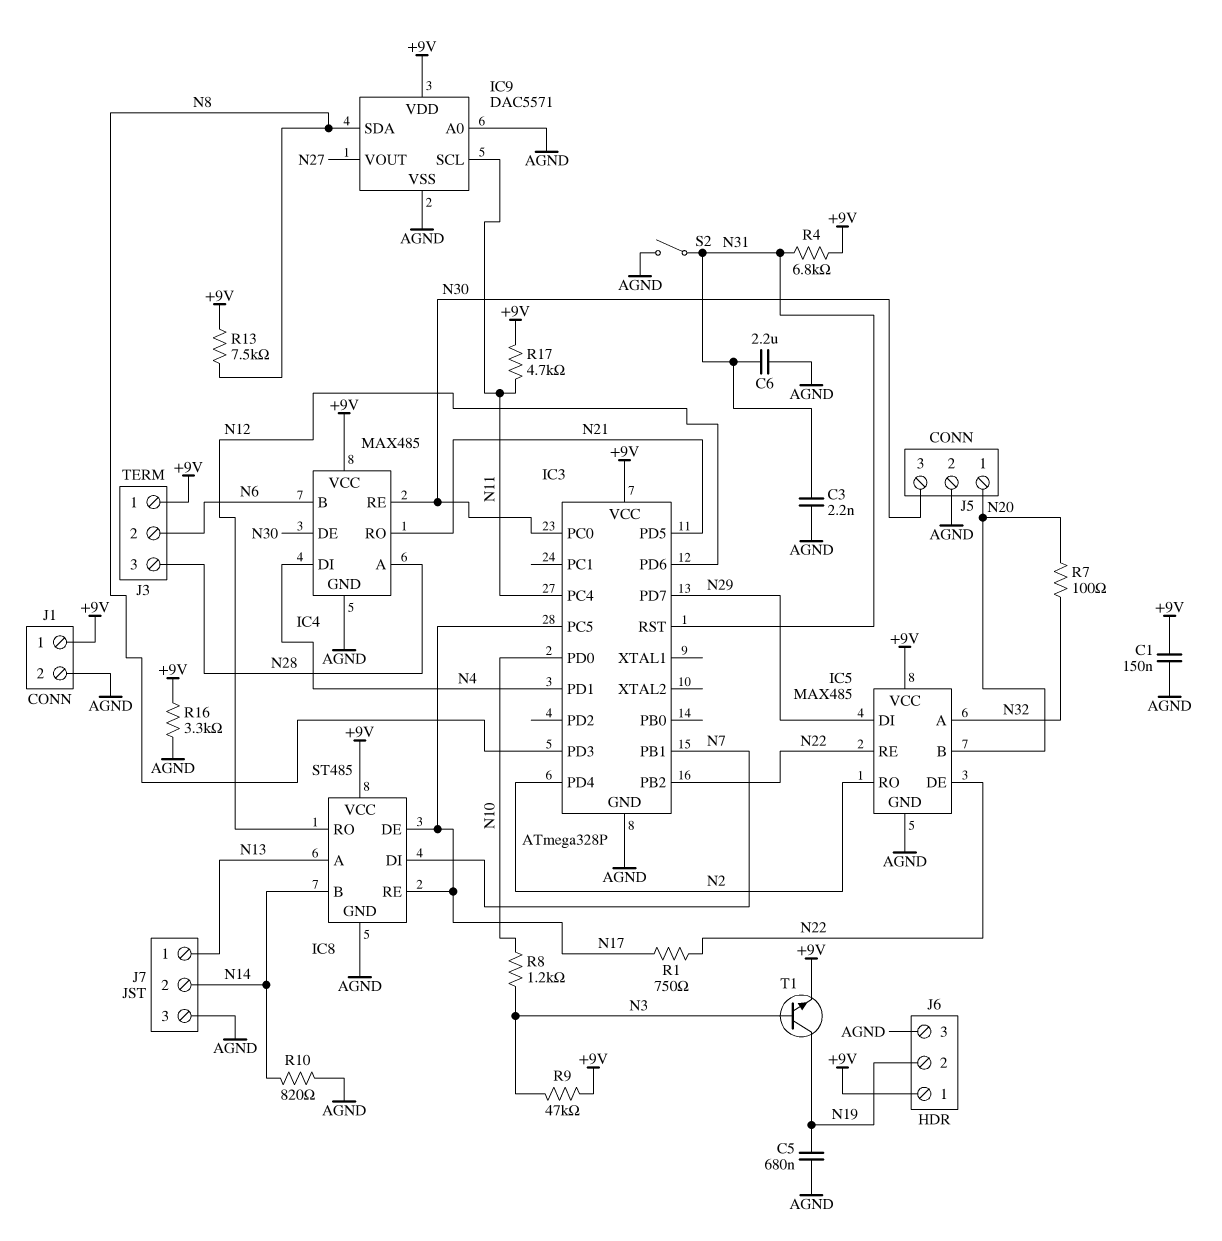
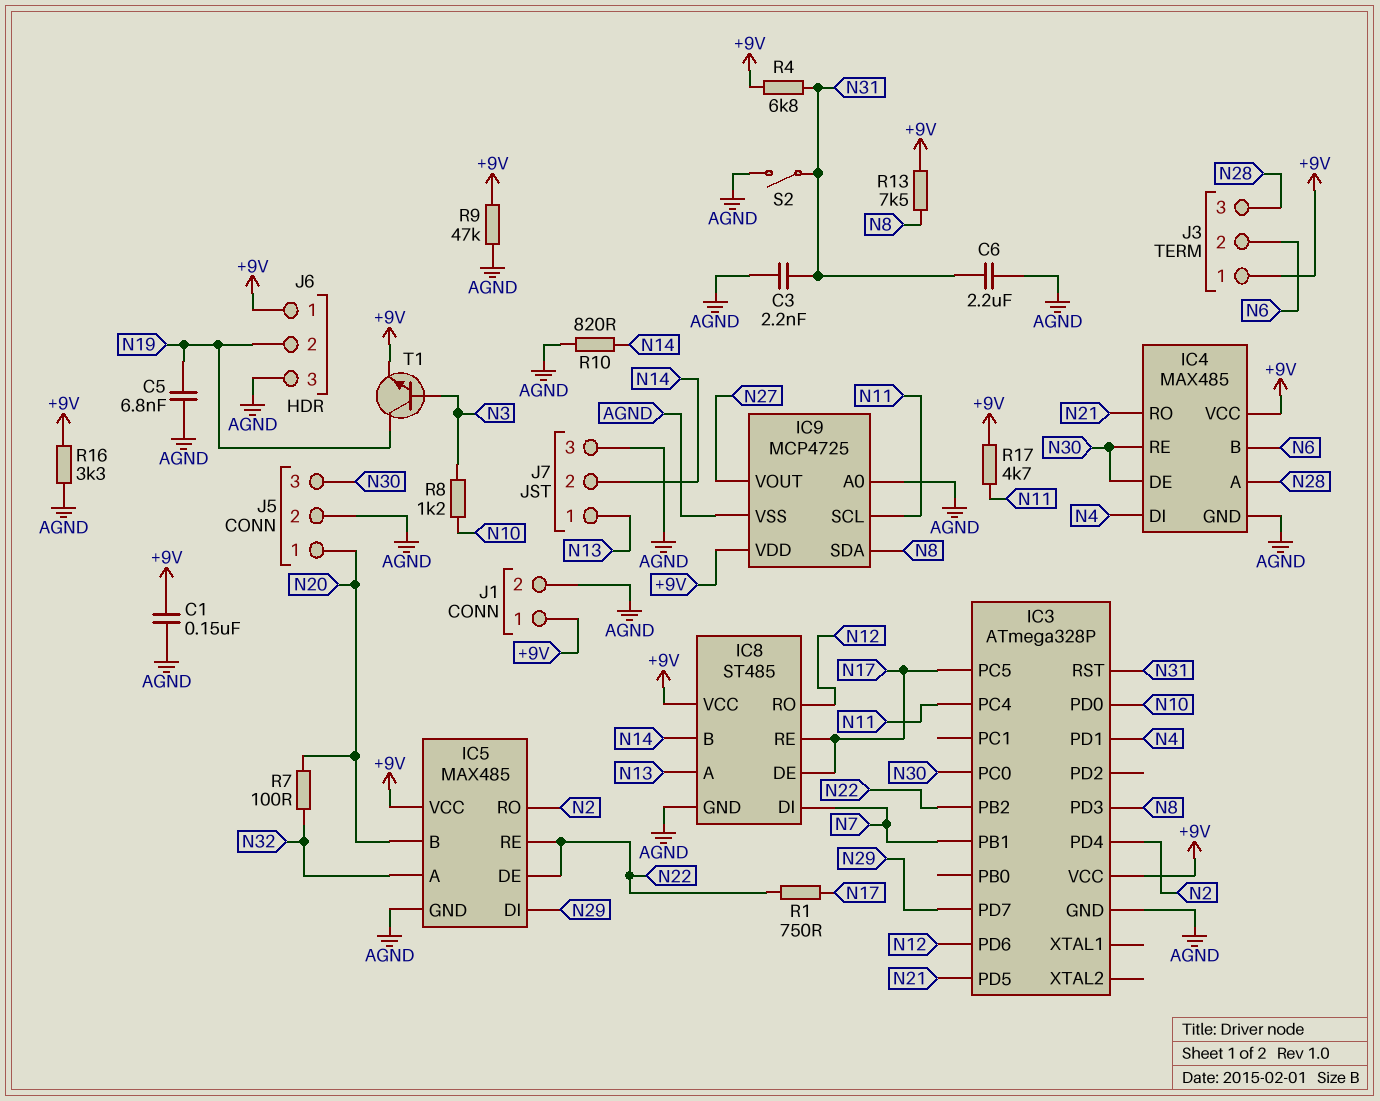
C5: 680nF (AGND, N19) -> 6.8nF (AGND, N19)
IC9: DAC5571 -> MCP4725
R9: 47k (+9V, N3) -> 47k (+9V, AGND)

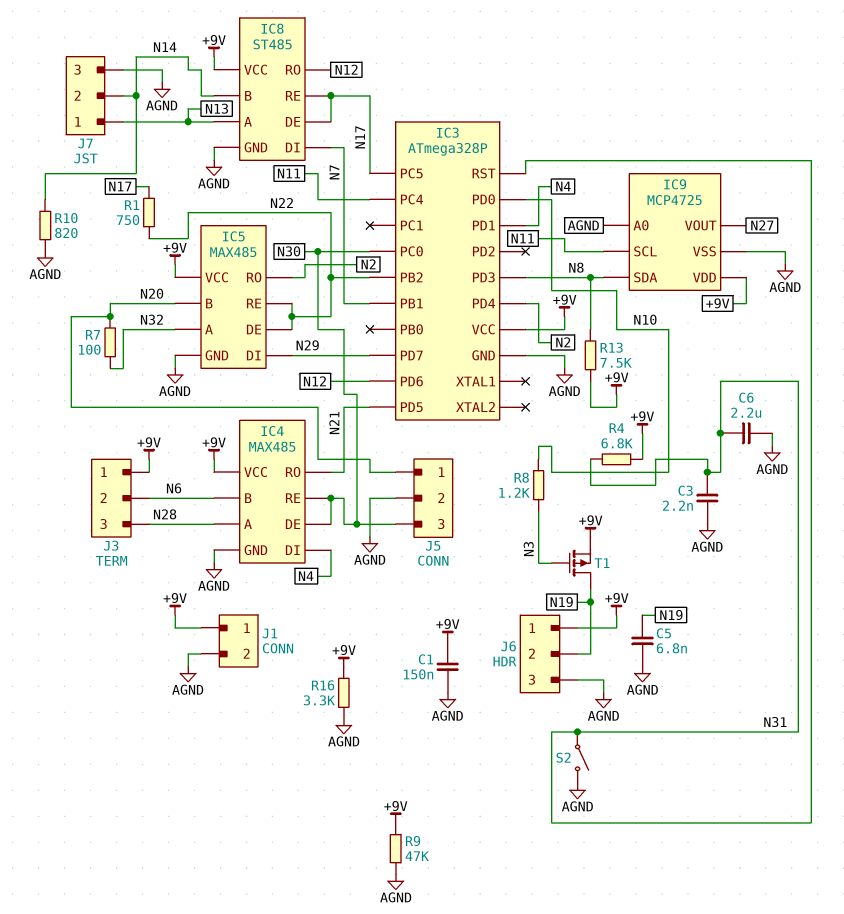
R17: 4.7k (+9V, N11) -> none
T1: NPN (B N3, C N19, E +9V) -> PMOS (G N3, D N19, S +9V)

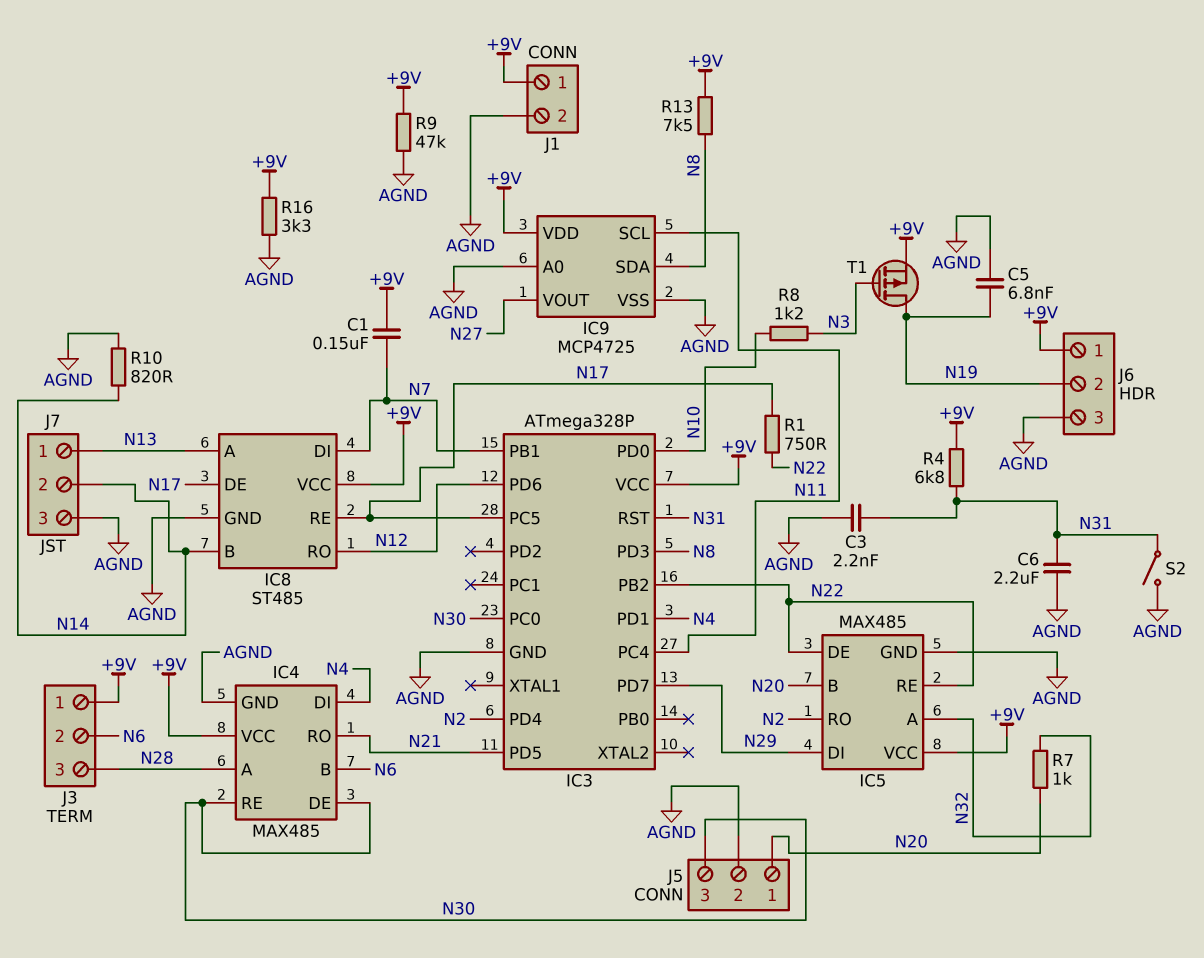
C1: 150nF (+9V, AGND) -> 150nF (+9V, N7)
R7: 100 (N20, N32) -> 1k (N20, N32)

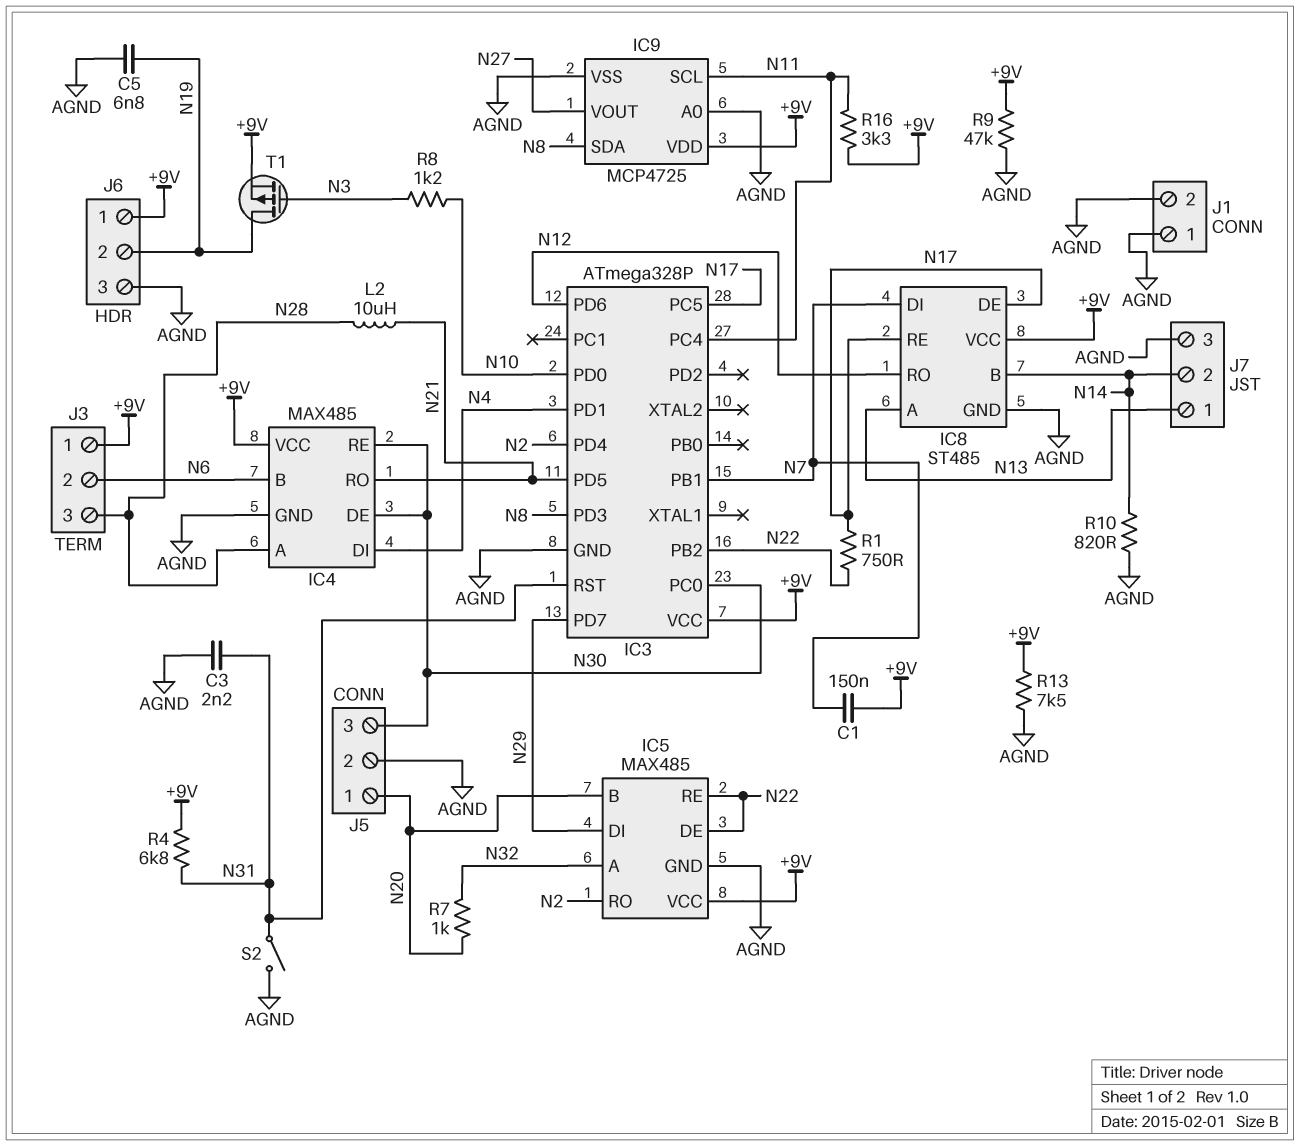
C6: 2.2uF (AGND, N31) -> none
J1 pin 1: +9V -> AGND
L2: none -> 10uH (N21, N28)
R13: 7.5k (+9V, N8) -> 7.5k (+9V, AGND)
R16: 3.3k (+9V, AGND) -> 3.3k (+9V, N11)

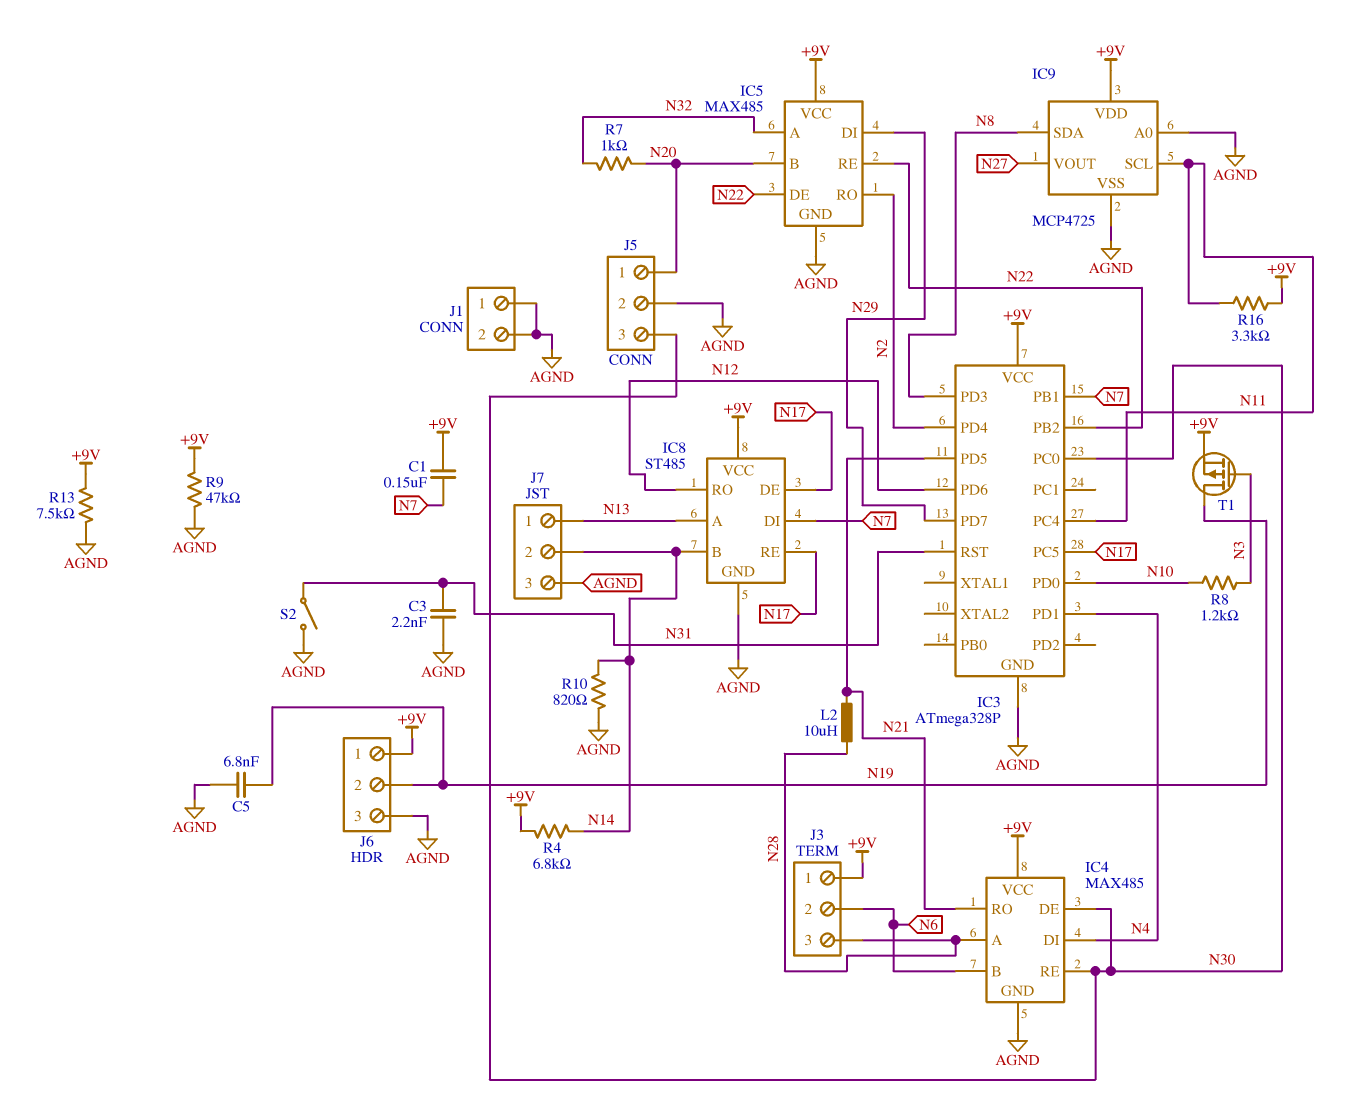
R1: 750 (N17, N22) -> none
R4: 6.8k (+9V, N31) -> 6.8k (+9V, N14)

